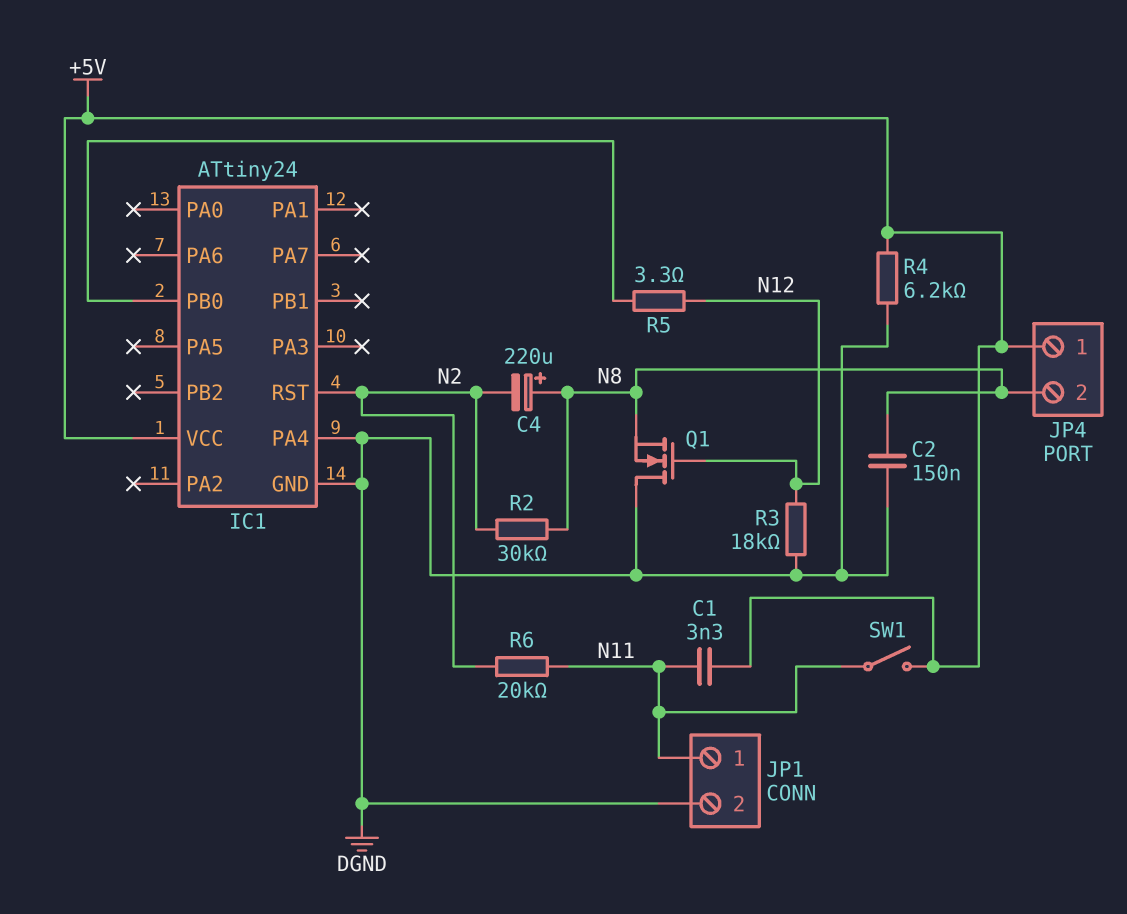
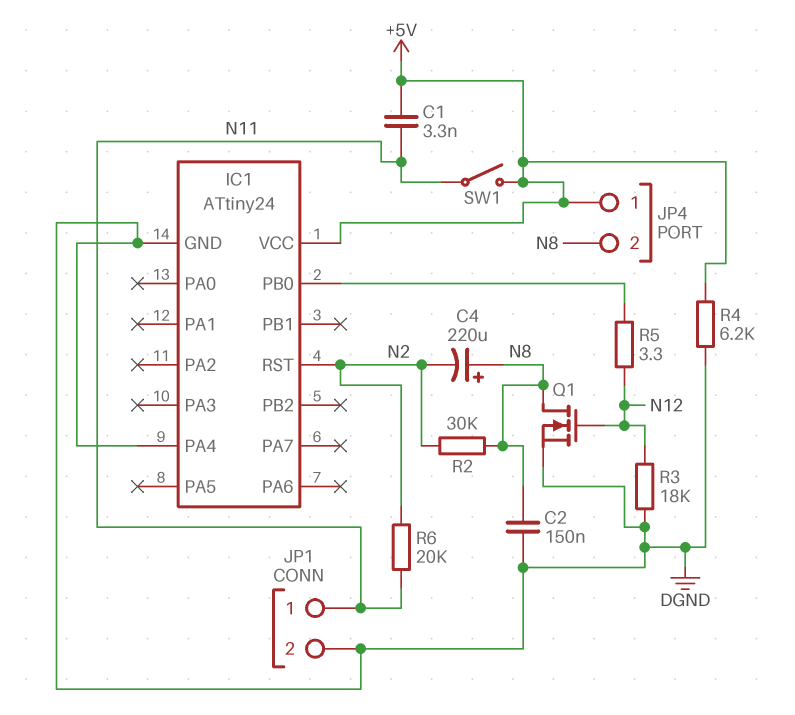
Q1: NMOS (G N12, D DGND, S N8) -> NMOS (G N12, D N8, S DGND)

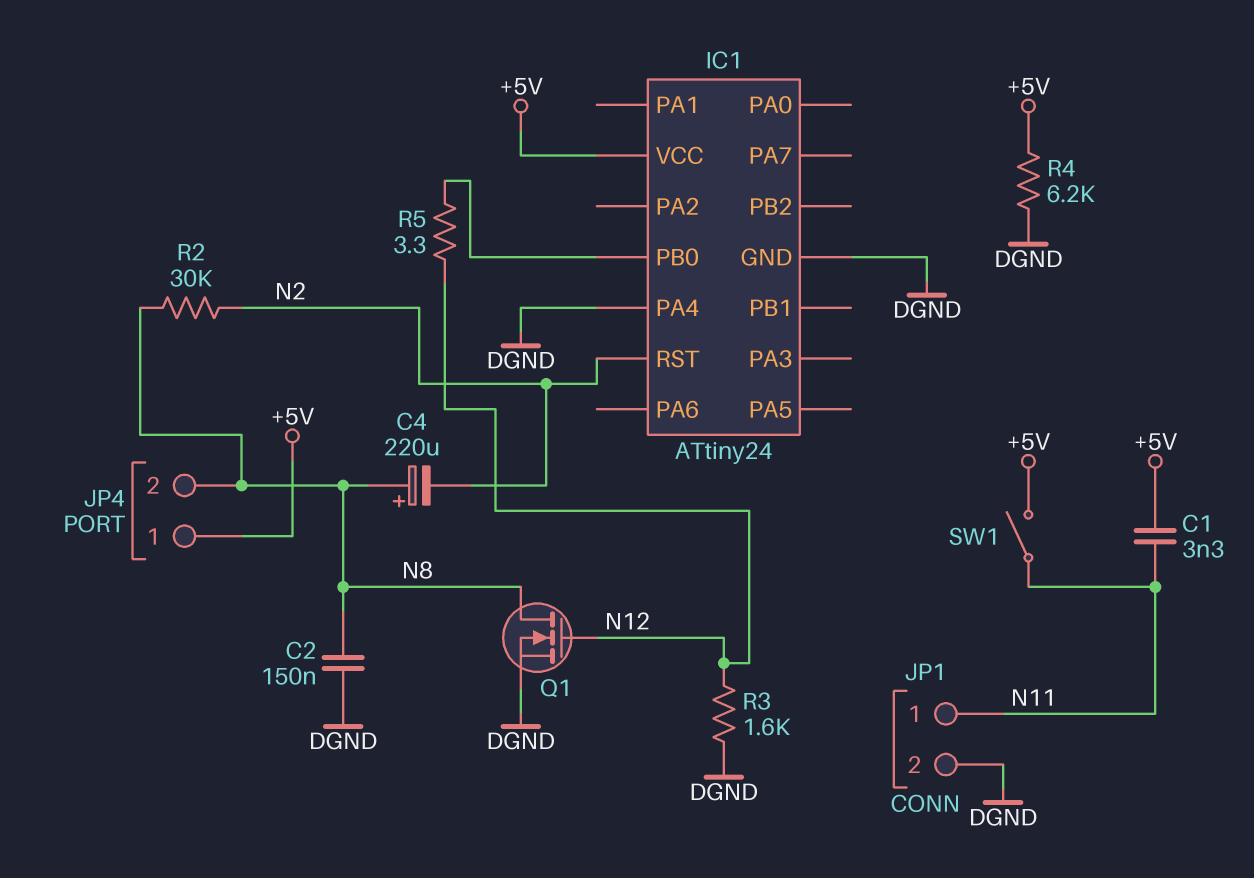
R3: 18k (DGND, N12) -> 1.6k (DGND, N12)
R6: 20k (N2, N11) -> none

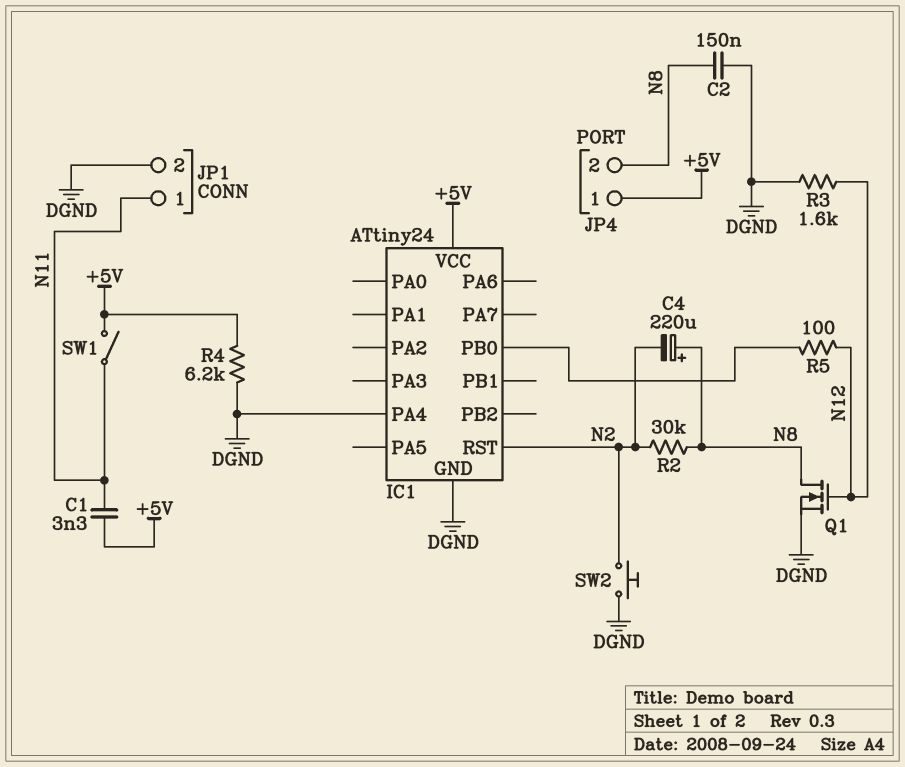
R5: 3.3 (IC1/PB0, N12) -> 100 (IC1/PB0, N12)
SW2: none -> button (DGND, N2)

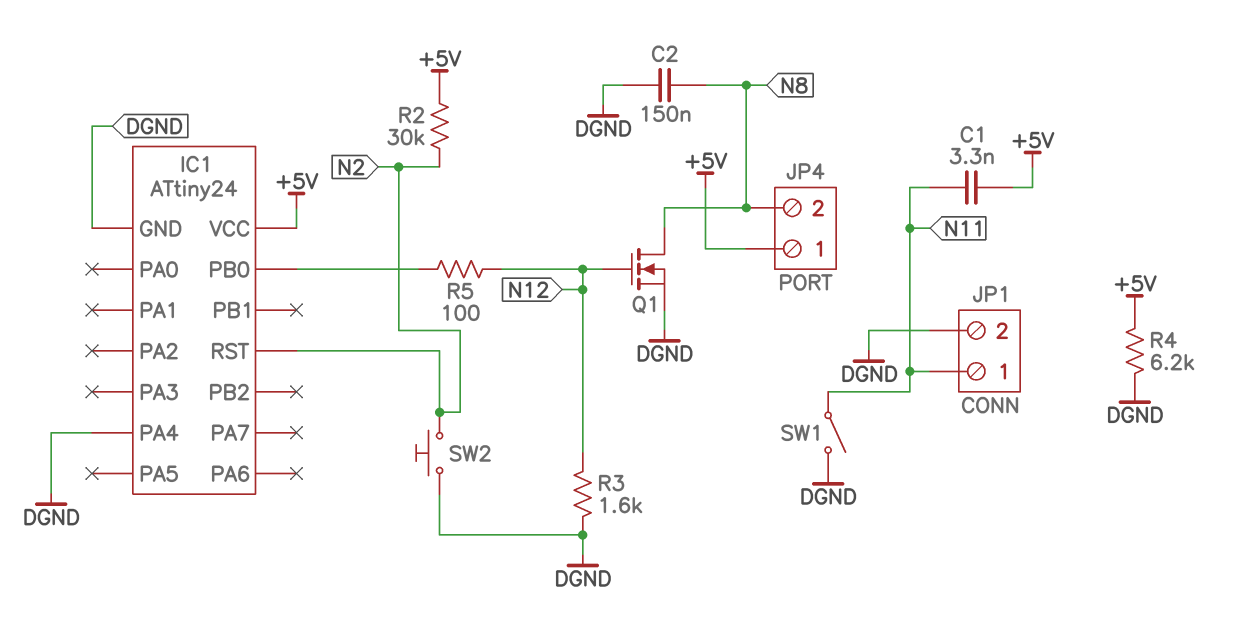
C4: 220uF (plus N8, minus N2) -> none
R2: 30k (N2, N8) -> 30k (+5V, N2)
SW1: switch (+5V, N11) -> switch (DGND, N11)

